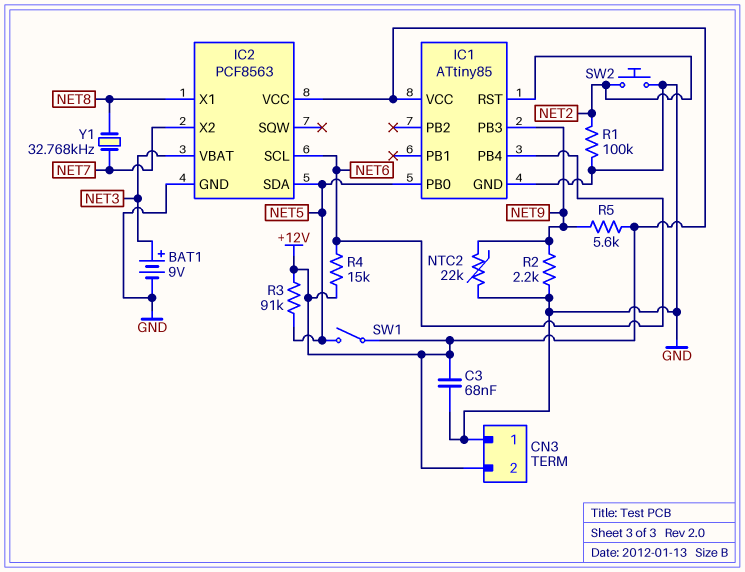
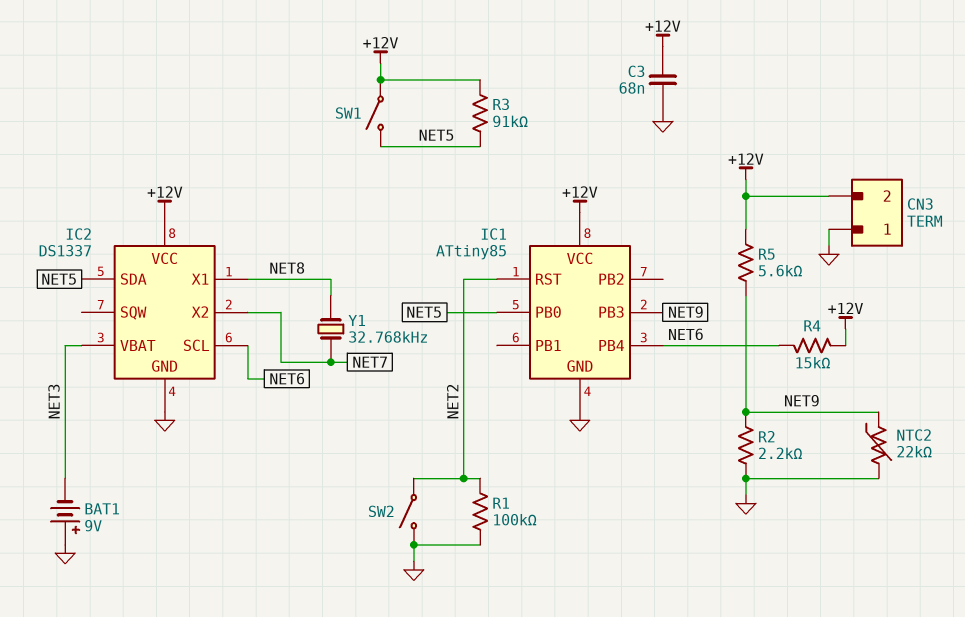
BAT1: 9V (plus NET3, minus GND) -> 9V (plus GND, minus NET3)
IC2: PCF8563 -> DS1337
SW2: button (GND, NET2) -> switch (GND, NET2)

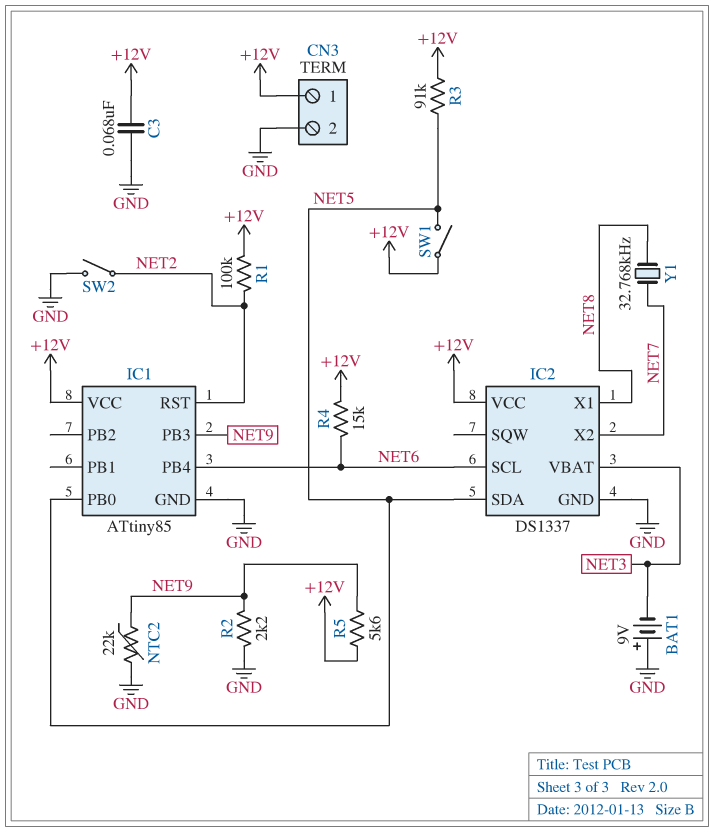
CN3 pin 1: GND -> +12V
CN3 pin 2: +12V -> GND
R1: 100k (GND, NET2) -> 100k (+12V, NET2)

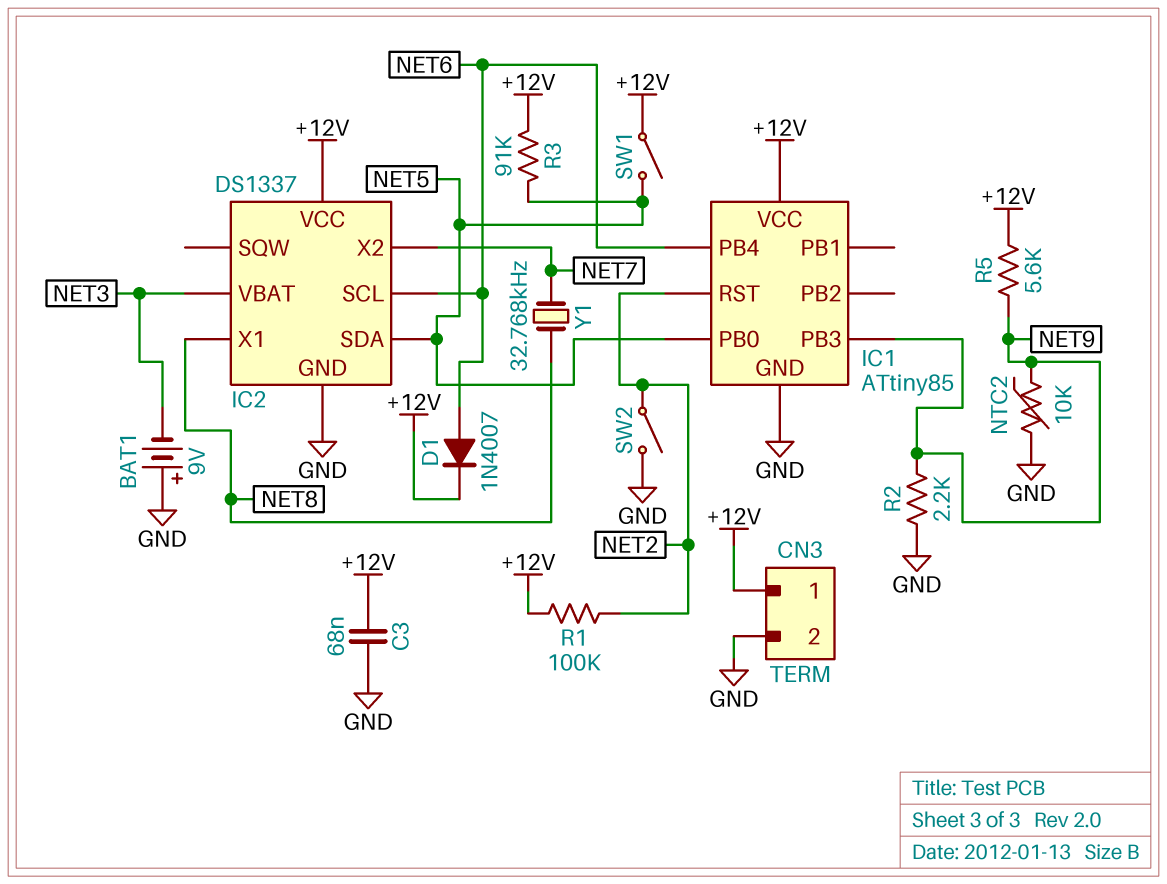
D1: none -> diode 1N4007 (A NET6, K +12V)
NTC2: 22k (GND, NET9) -> 10k (GND, NET9)
R4: 15k (+12V, NET6) -> none

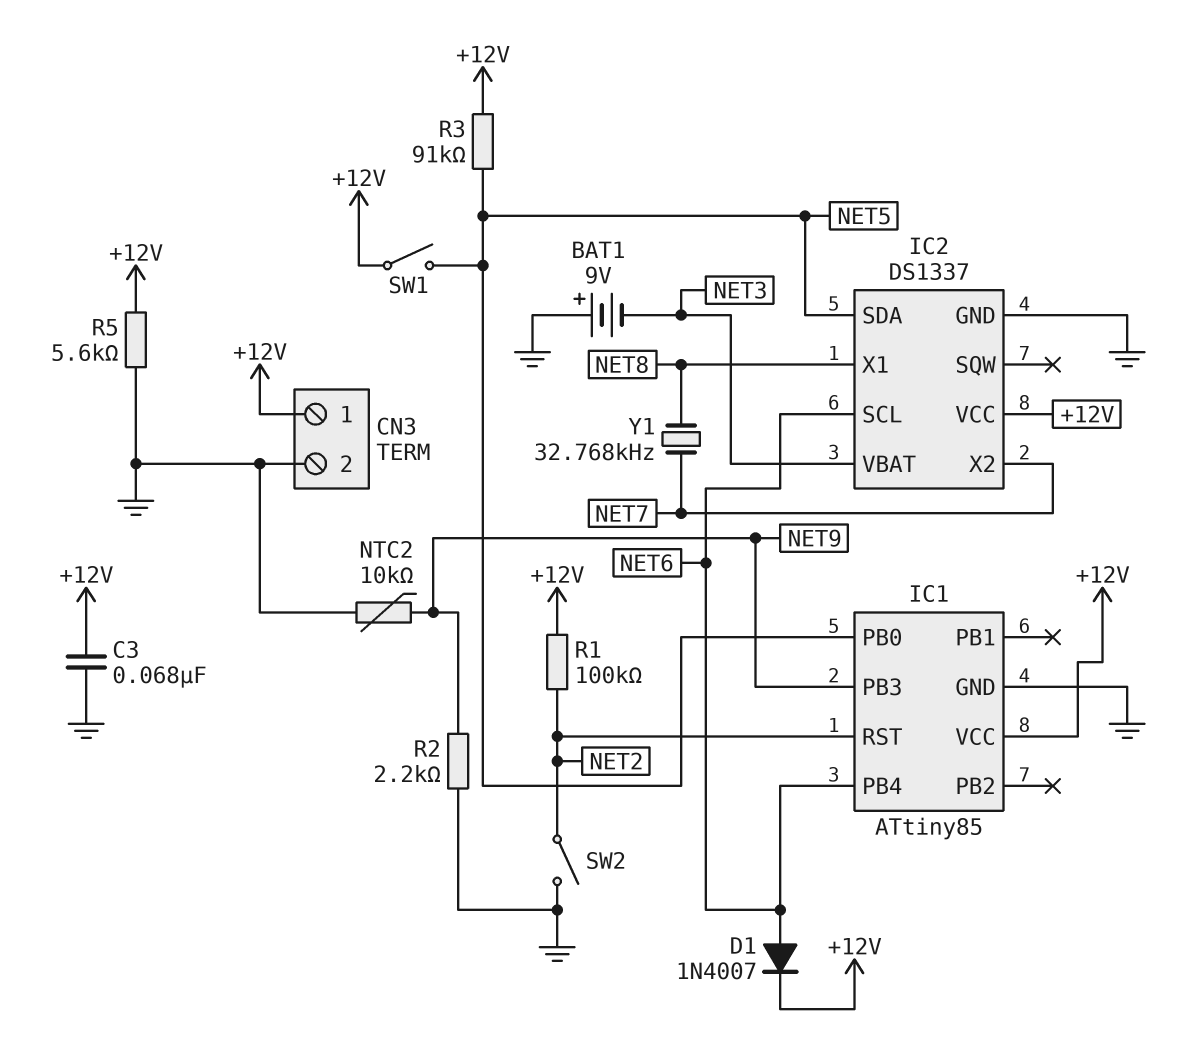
R5: 5.6k (+12V, NET9) -> 5.6k (+12V, GND)

